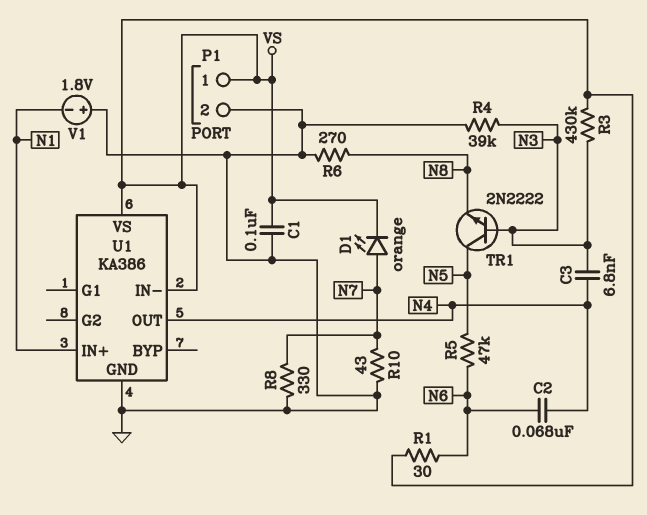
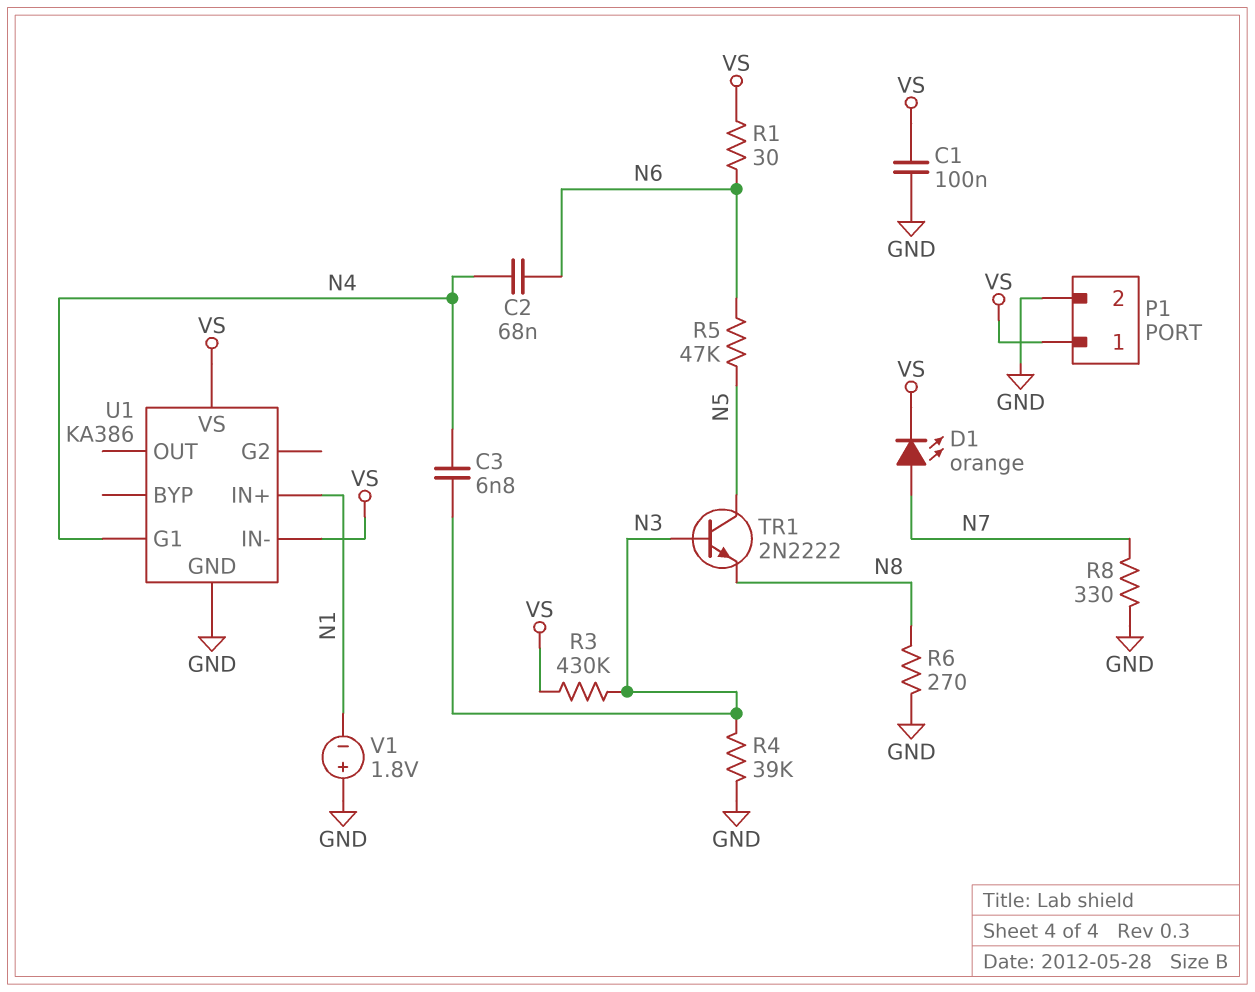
R10: 43 (GND, N7) -> none
U1 pin G1: none -> N4
U1 pin OUT: N4 -> none

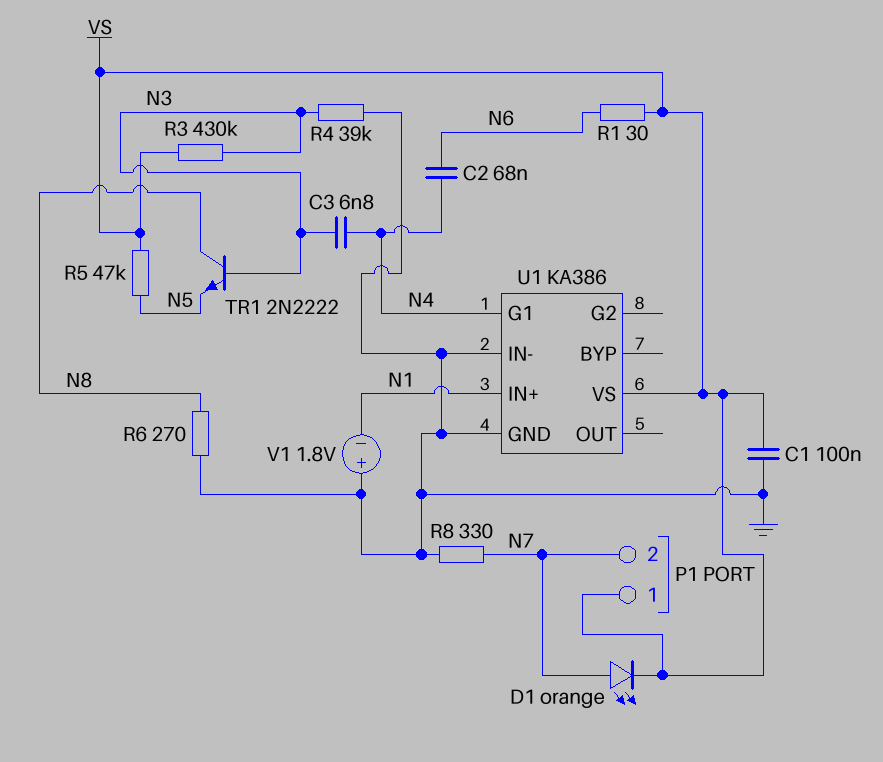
P1 pin 2: GND -> N7
R5: 47k (N5, N6) -> 47k (N5, VS)
TR1: NPN 2N2222 (B N3, C N5, E N8) -> NPN 2N2222 (B N3, C N8, E N5)
U1 pin IN-: VS -> GND

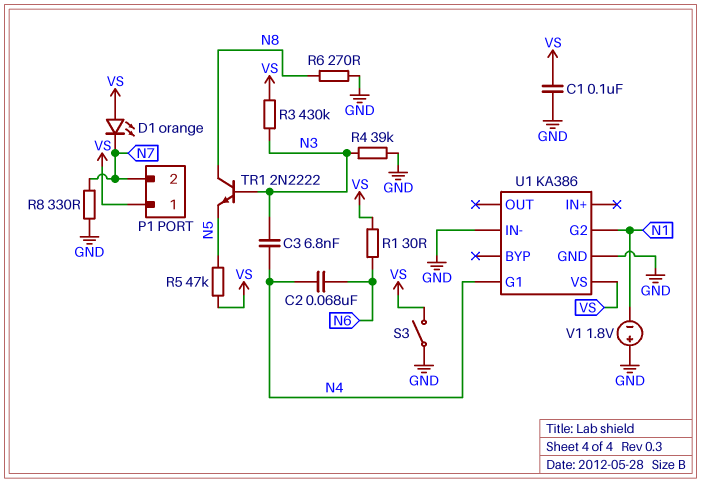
D1: LED orange (A N7, K VS) -> LED orange (A VS, K N7)
S3: none -> switch (GND, VS)
U1 pin G2: none -> N1
U1 pin IN+: N1 -> none

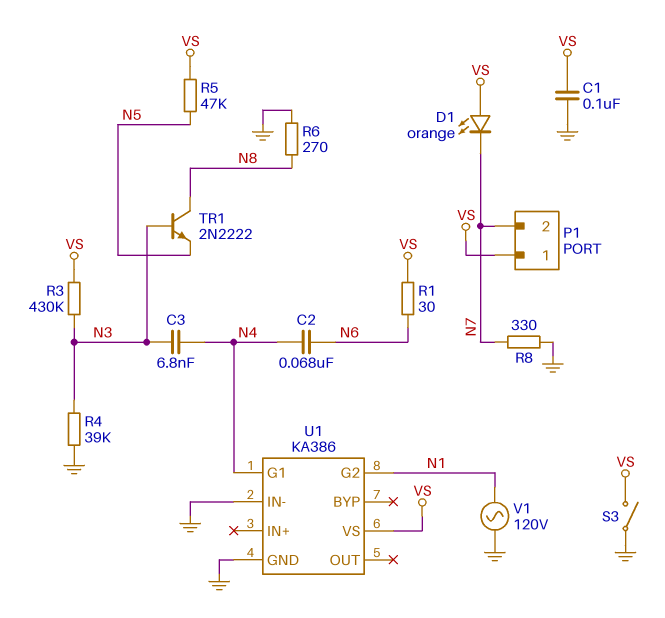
V1: 1.8V (plus GND, minus N1) -> AC 120V (GND, N1)

